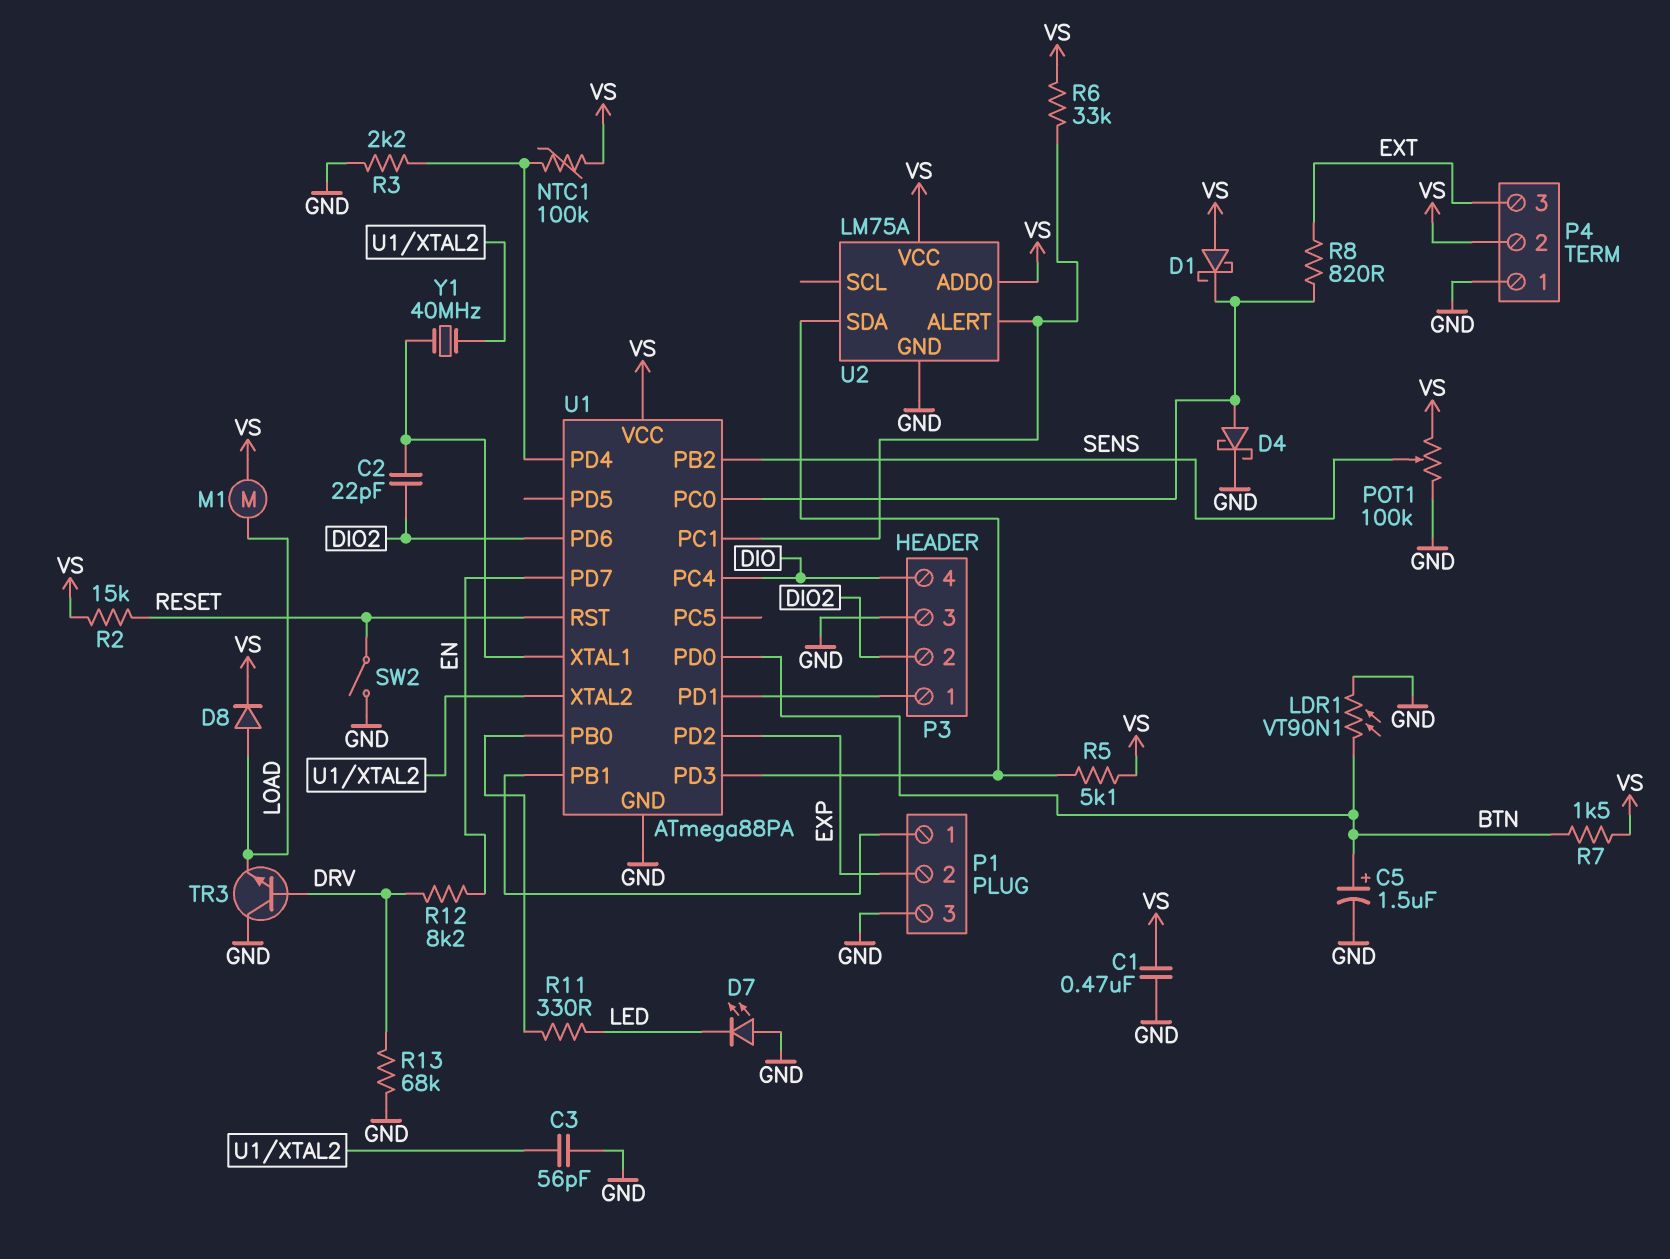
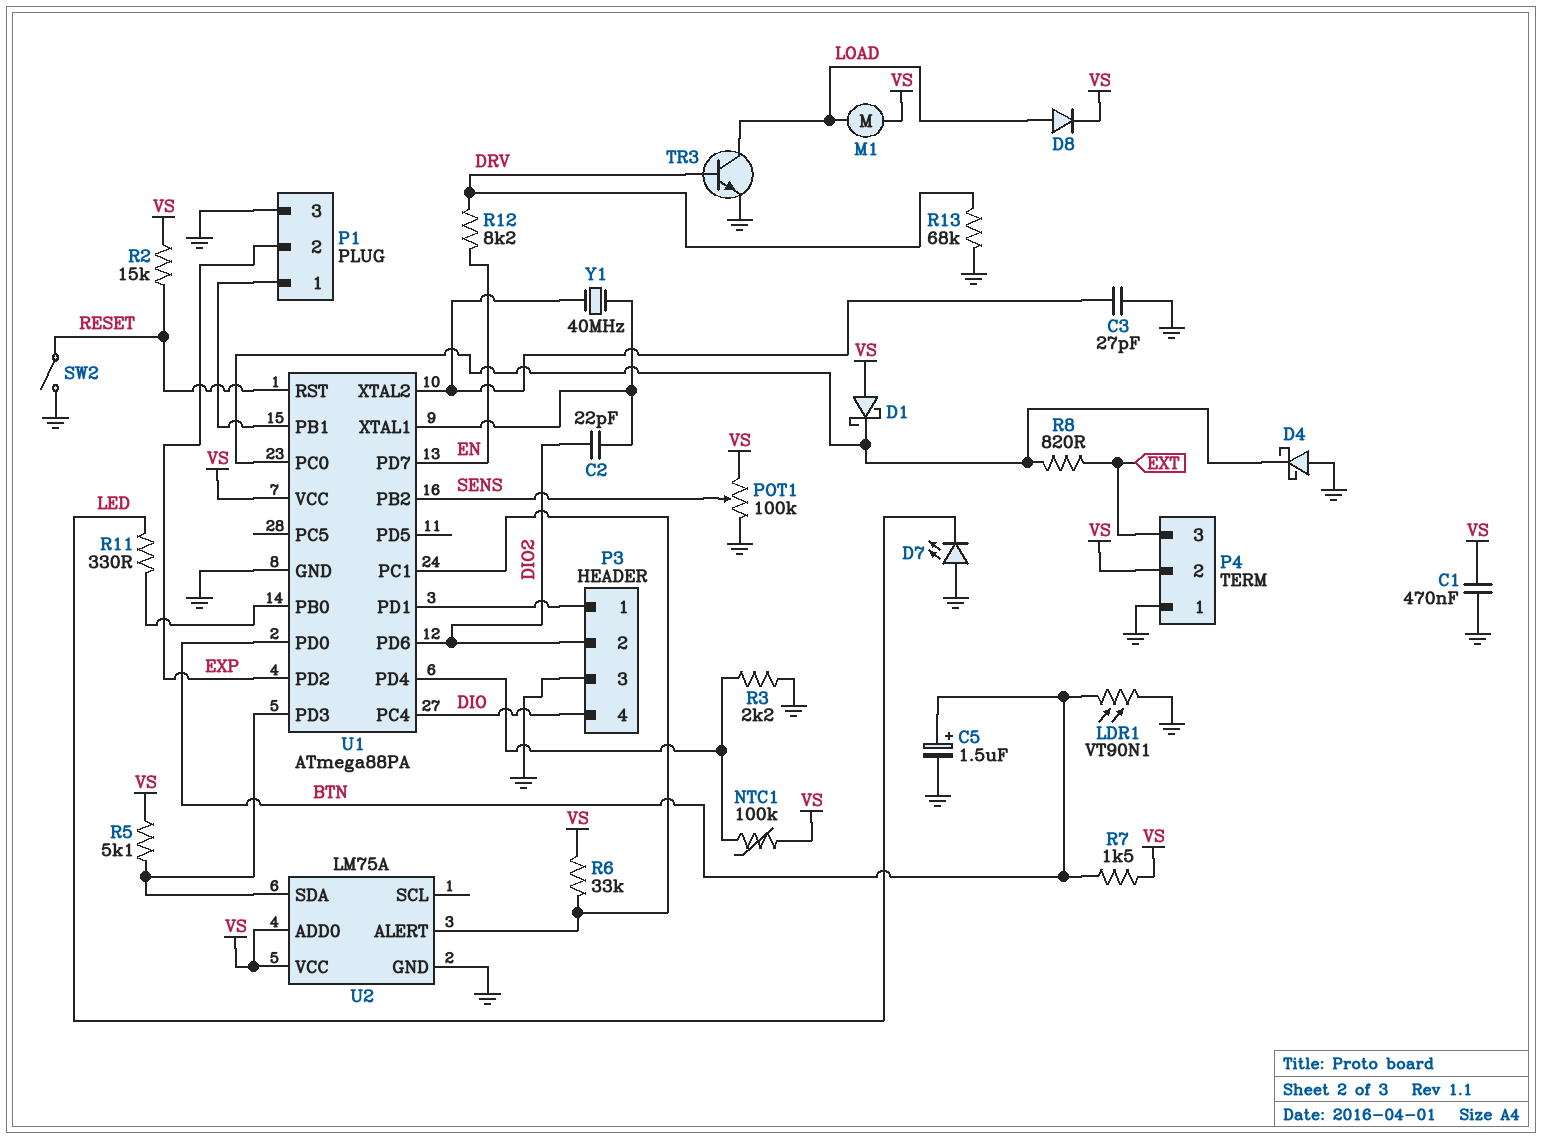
C3: 56pF (GND, U1/XTAL2) -> 27pF (GND, U1/XTAL2)
D4: schottky (A U1/PC0, K GND) -> schottky (A GND, K U1/PC0)
TR3: NPN (B DRV, C GND, E LOAD) -> NPN (B DRV, C LOAD, E GND)

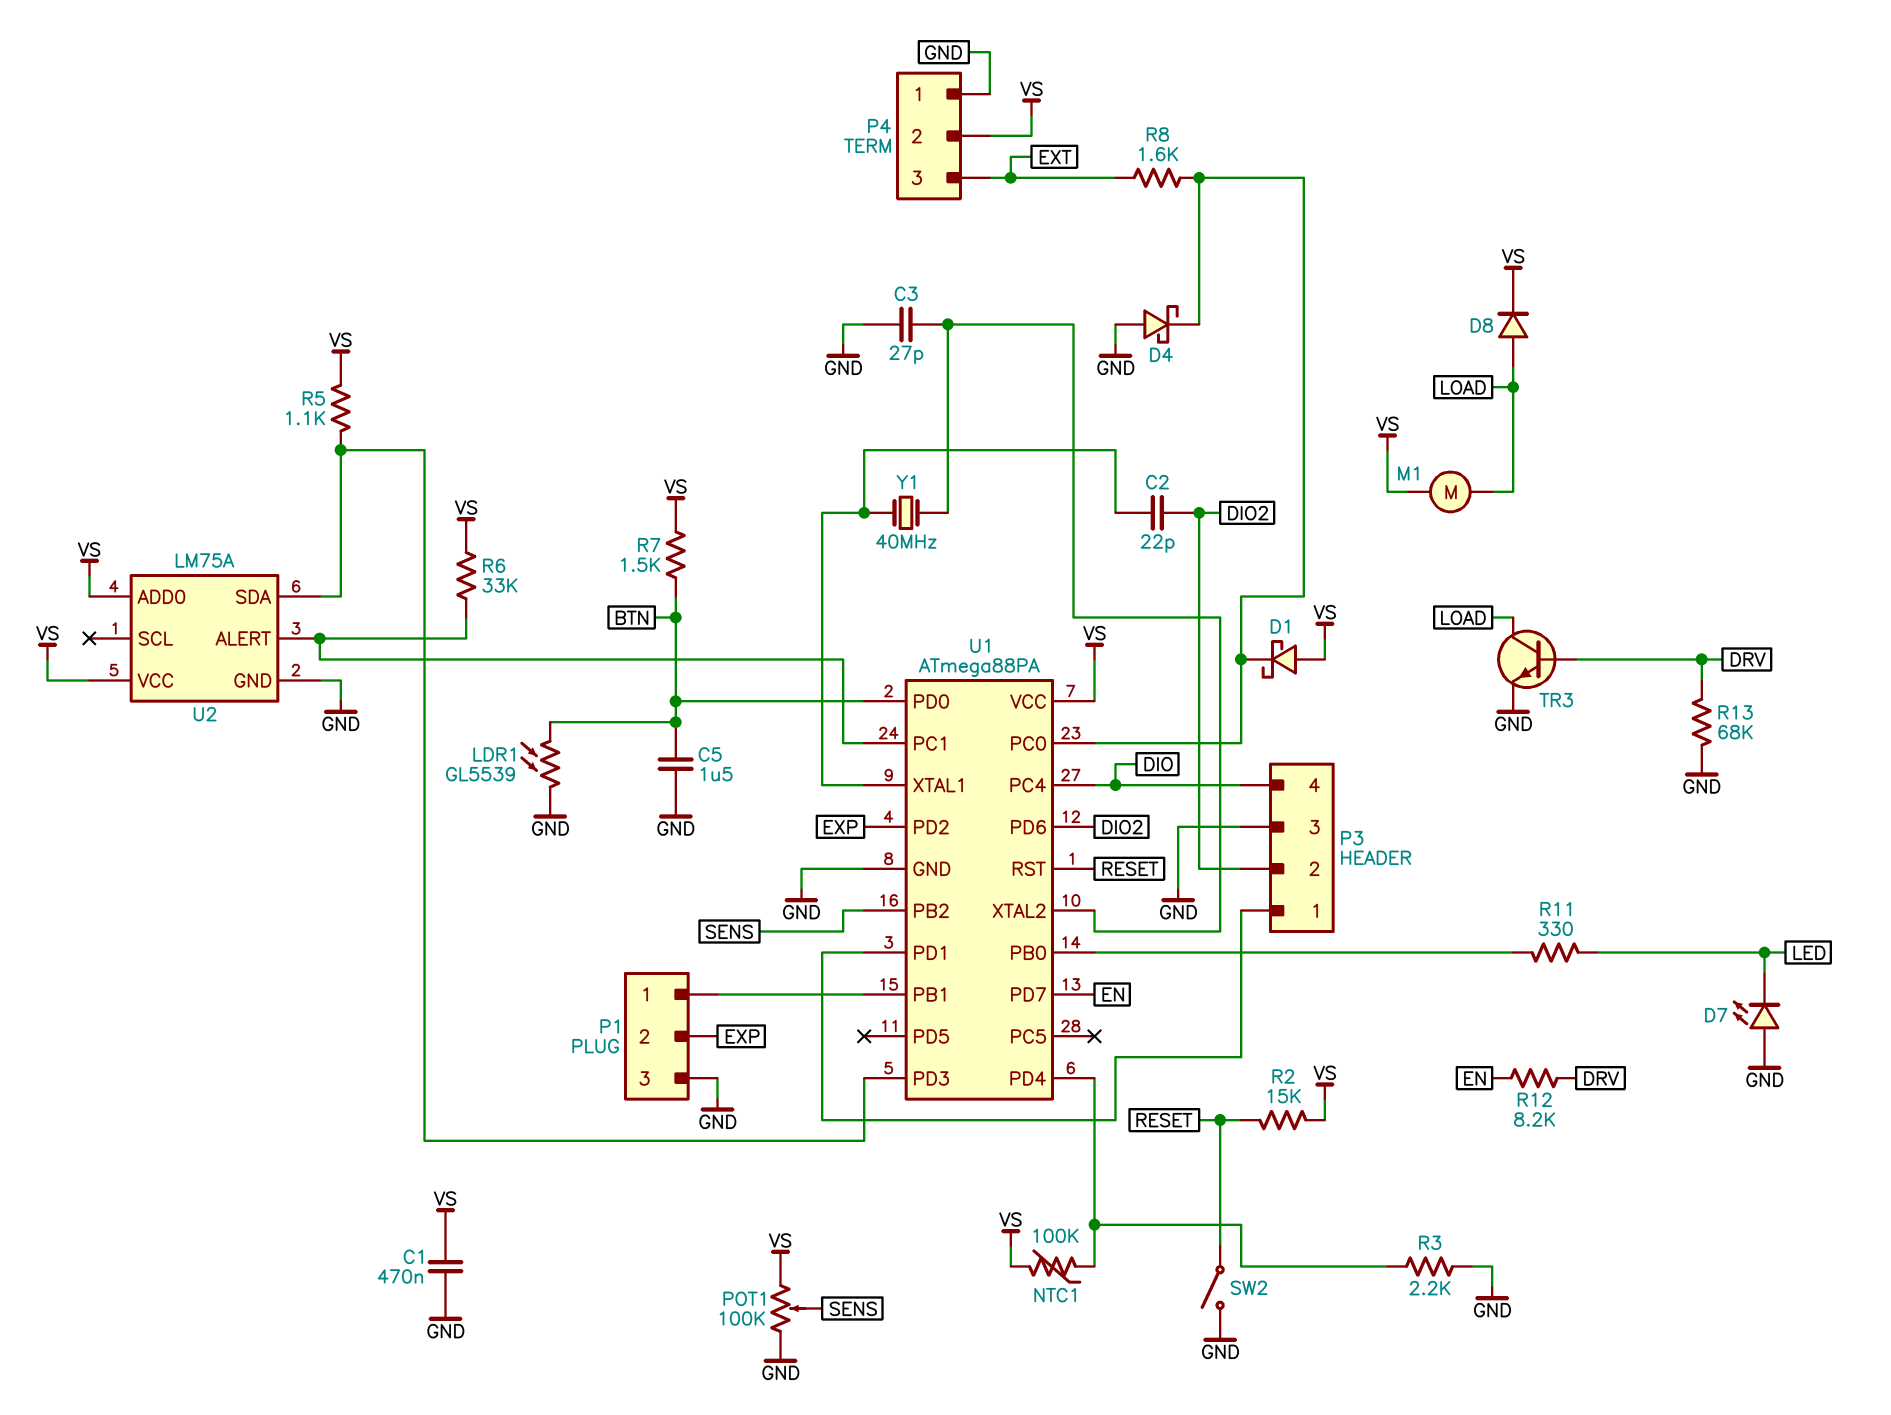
C5: 1.5uF (plus BTN, minus GND) -> 1.5uF (BTN, GND)
LDR1: VT90N1 (BTN, GND) -> GL5539 (BTN, GND)
R5: 5.1k (U1/PD3, VS) -> 1.1k (U1/PD3, VS)
R8: 820 (EXT, U1/PC0) -> 1.6k (EXT, U1/PC0)

